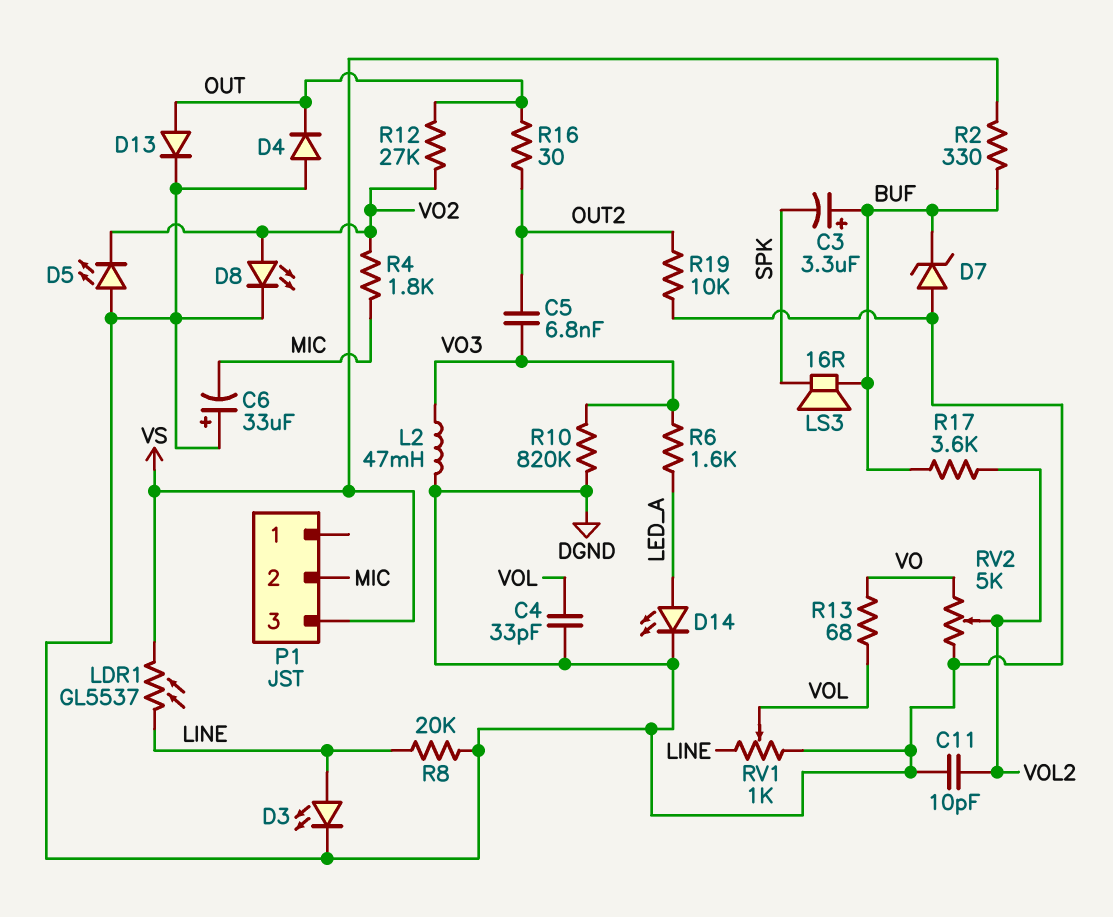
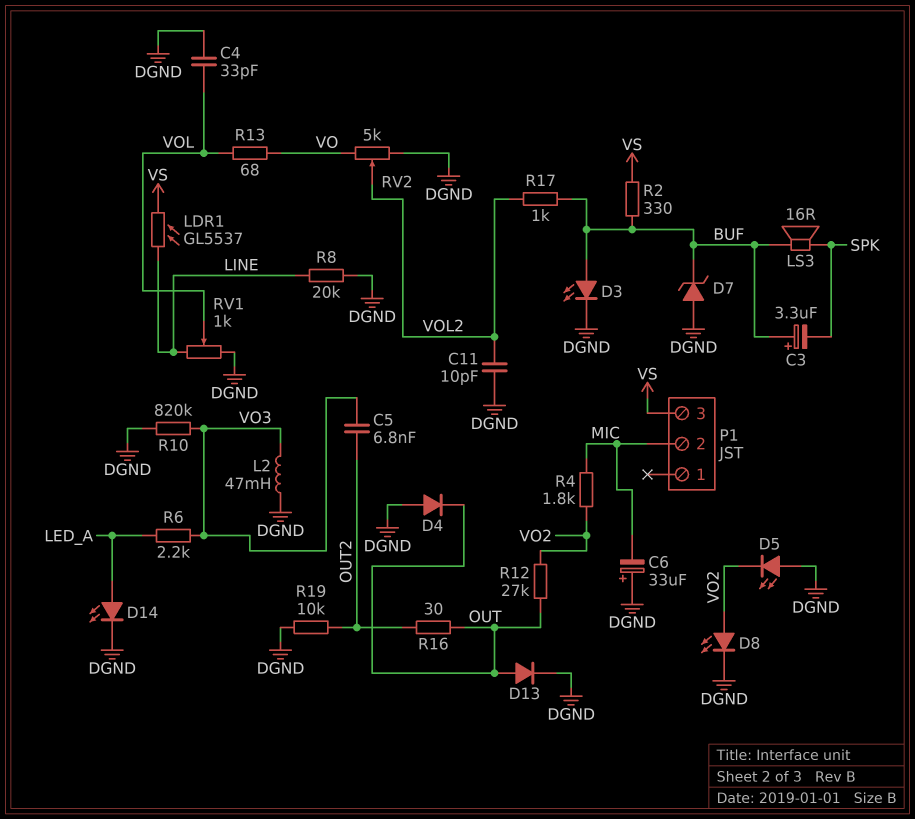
D3: LED (A LINE, K DGND) -> LED (A BUF, K DGND)
R6: 1.6k (LED_A, VO3) -> 2.2k (LED_A, VO3)
R17: 3.6k (BUF, VOL2) -> 1k (BUF, VOL2)

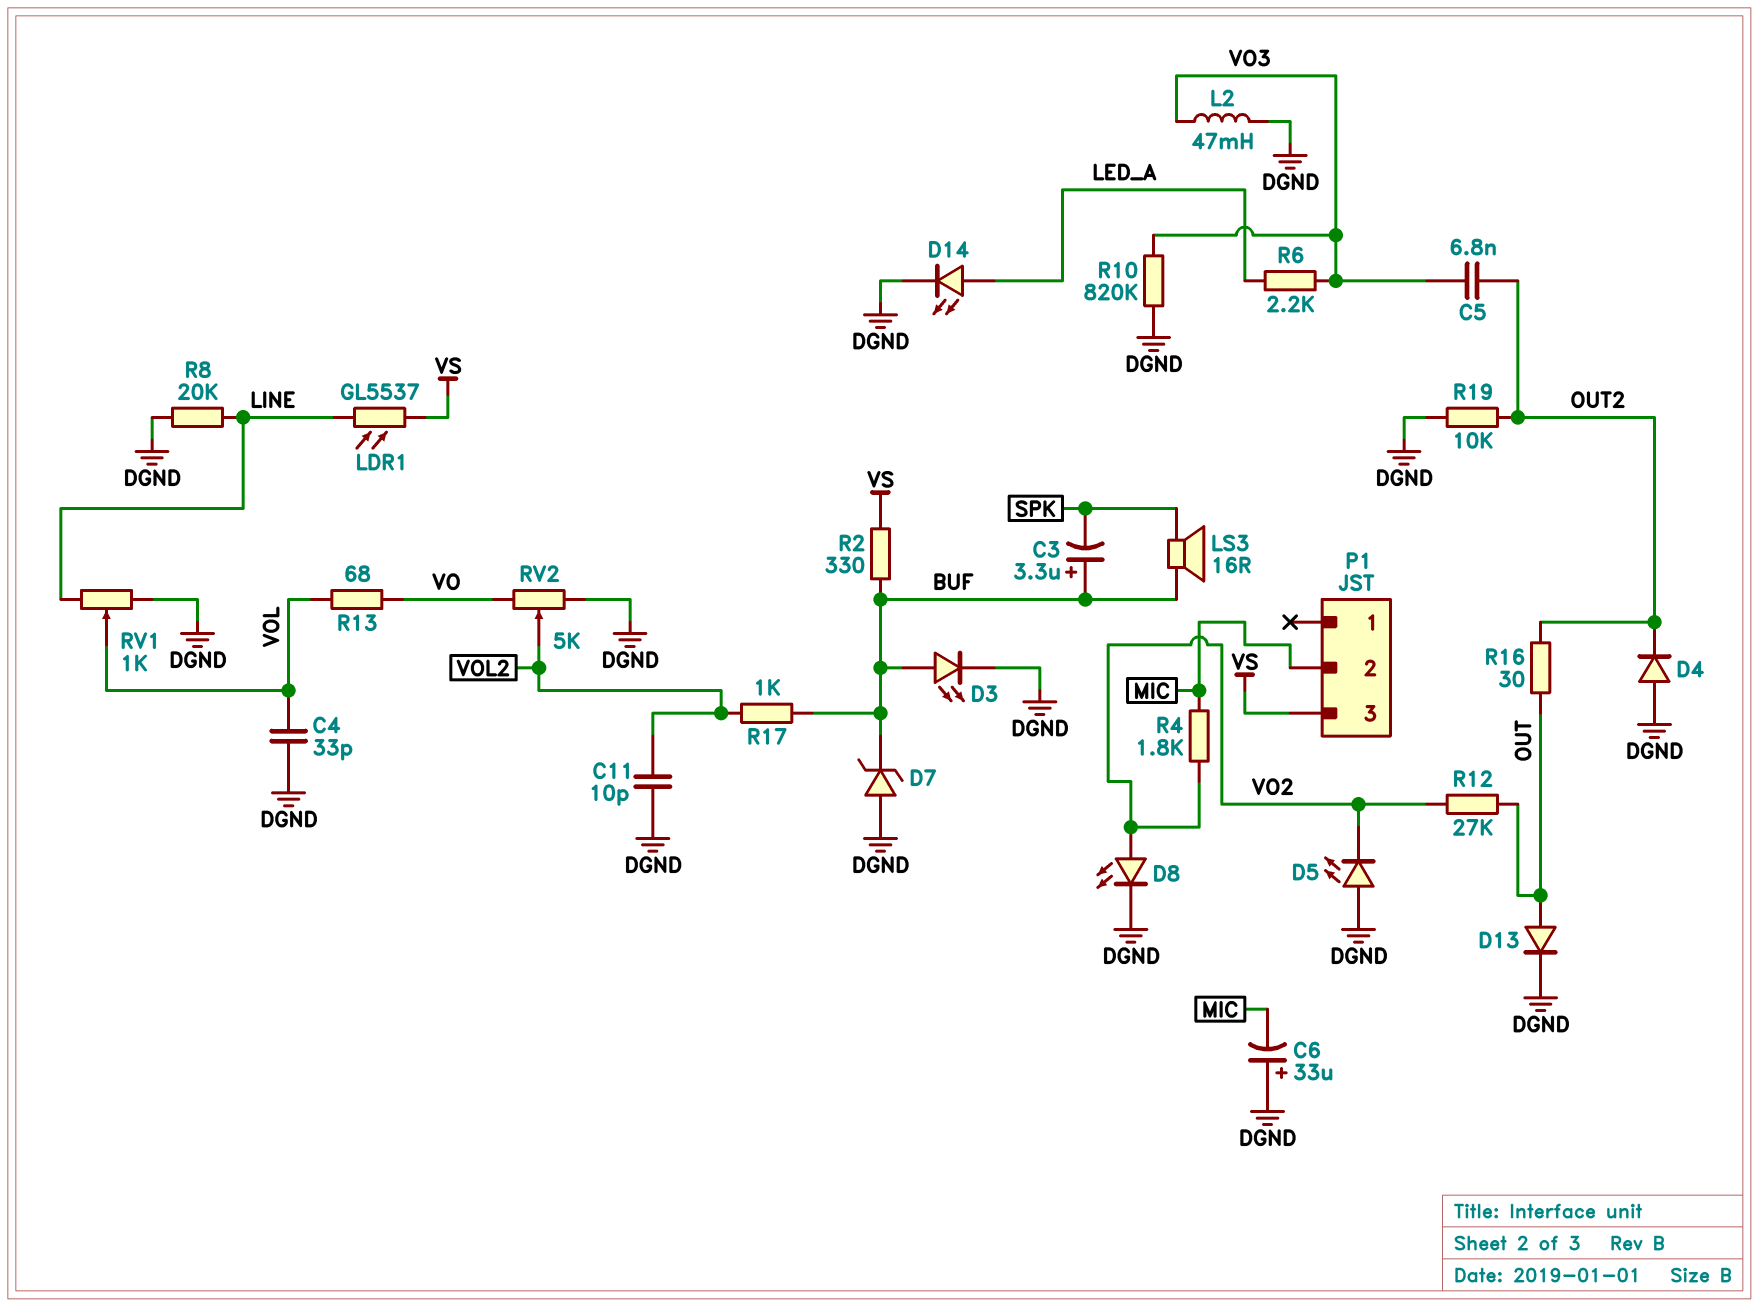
D4: diode (A DGND, K OUT) -> diode (A DGND, K OUT2)

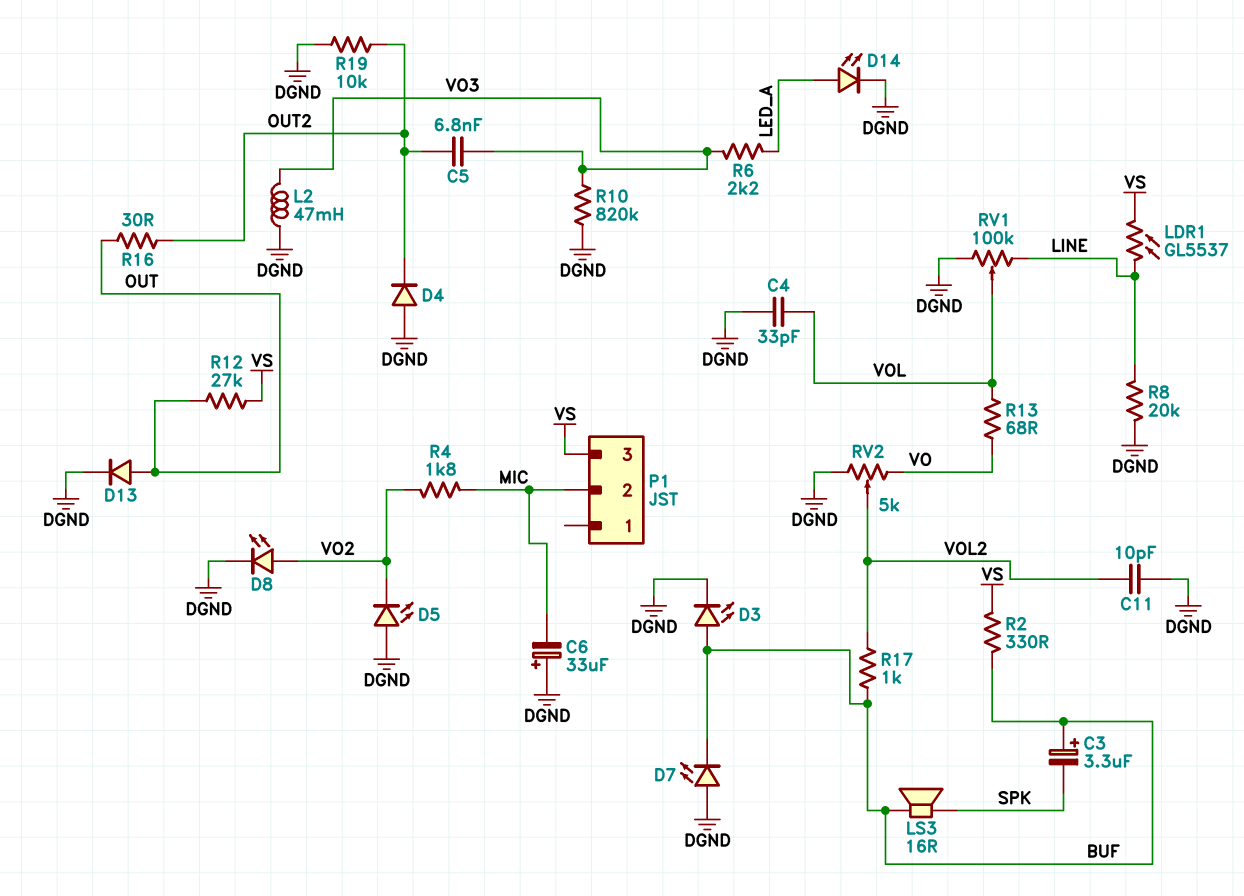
D7: zener (A DGND, K BUF) -> LED (A DGND, K BUF)
R12: 27k (OUT, VO2) -> 27k (OUT, VS)
RV1: 1k (DGND, LINE, wiper VOL) -> 100k (DGND, LINE, wiper VOL)

